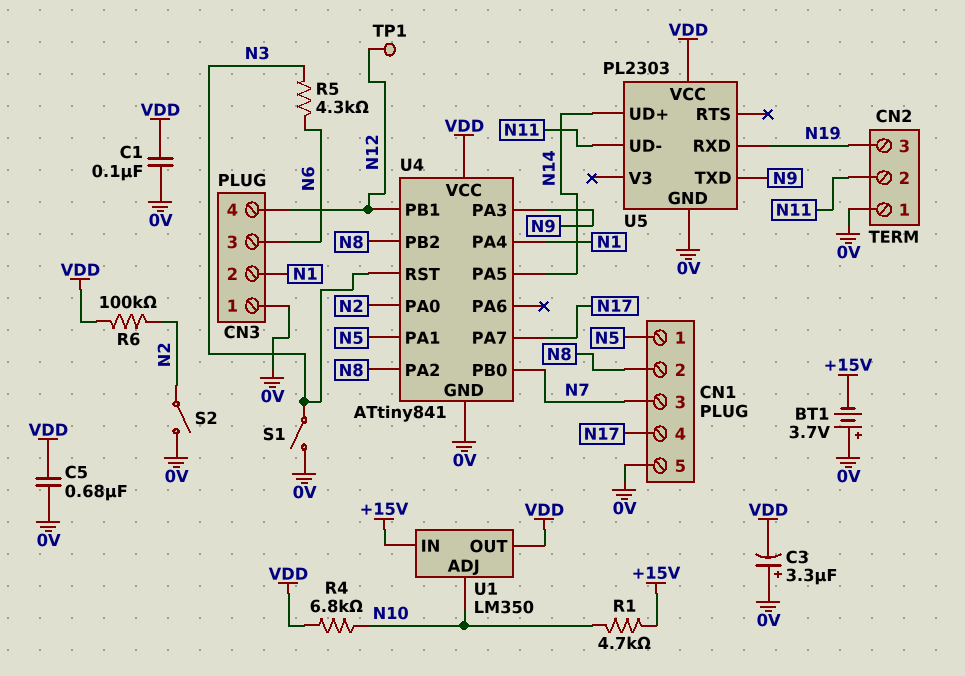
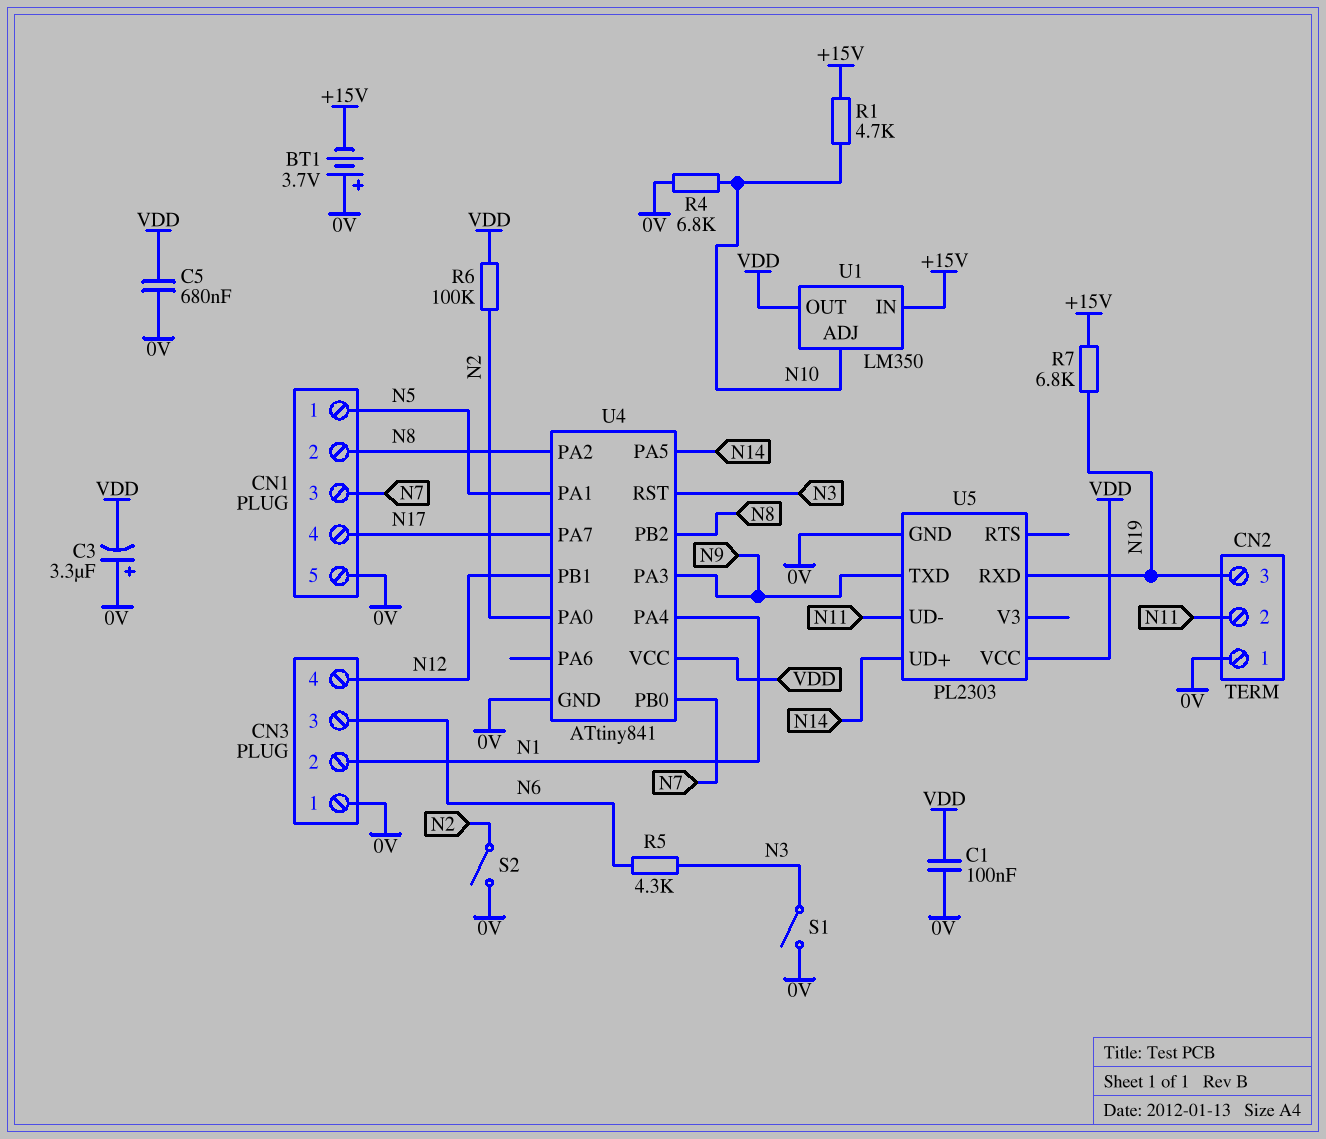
R4: 6.8k (N10, VDD) -> 6.8k (0V, N10)
R7: none -> 6.8k (+15V, N19)
TP1: test point (N12) -> none

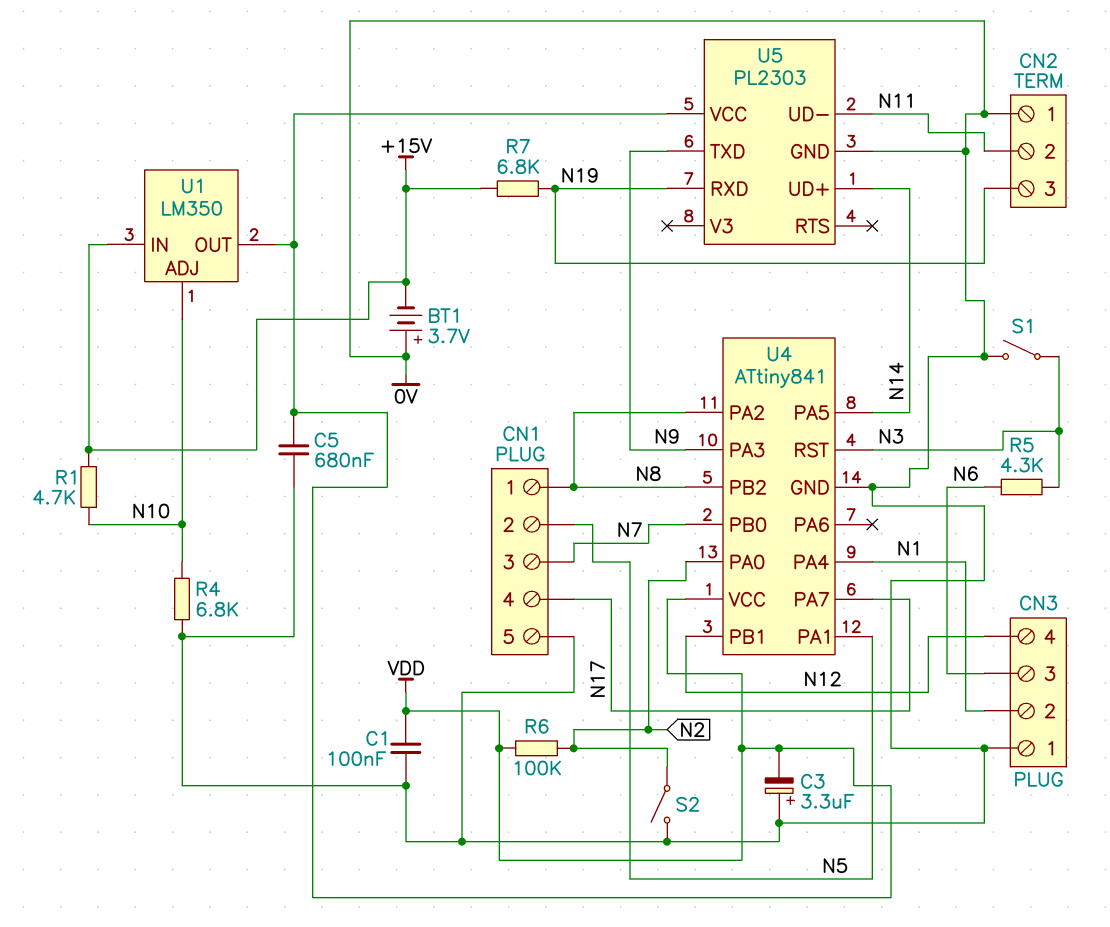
CN1 pin 1: N5 -> N8
CN1 pin 2: N8 -> N5

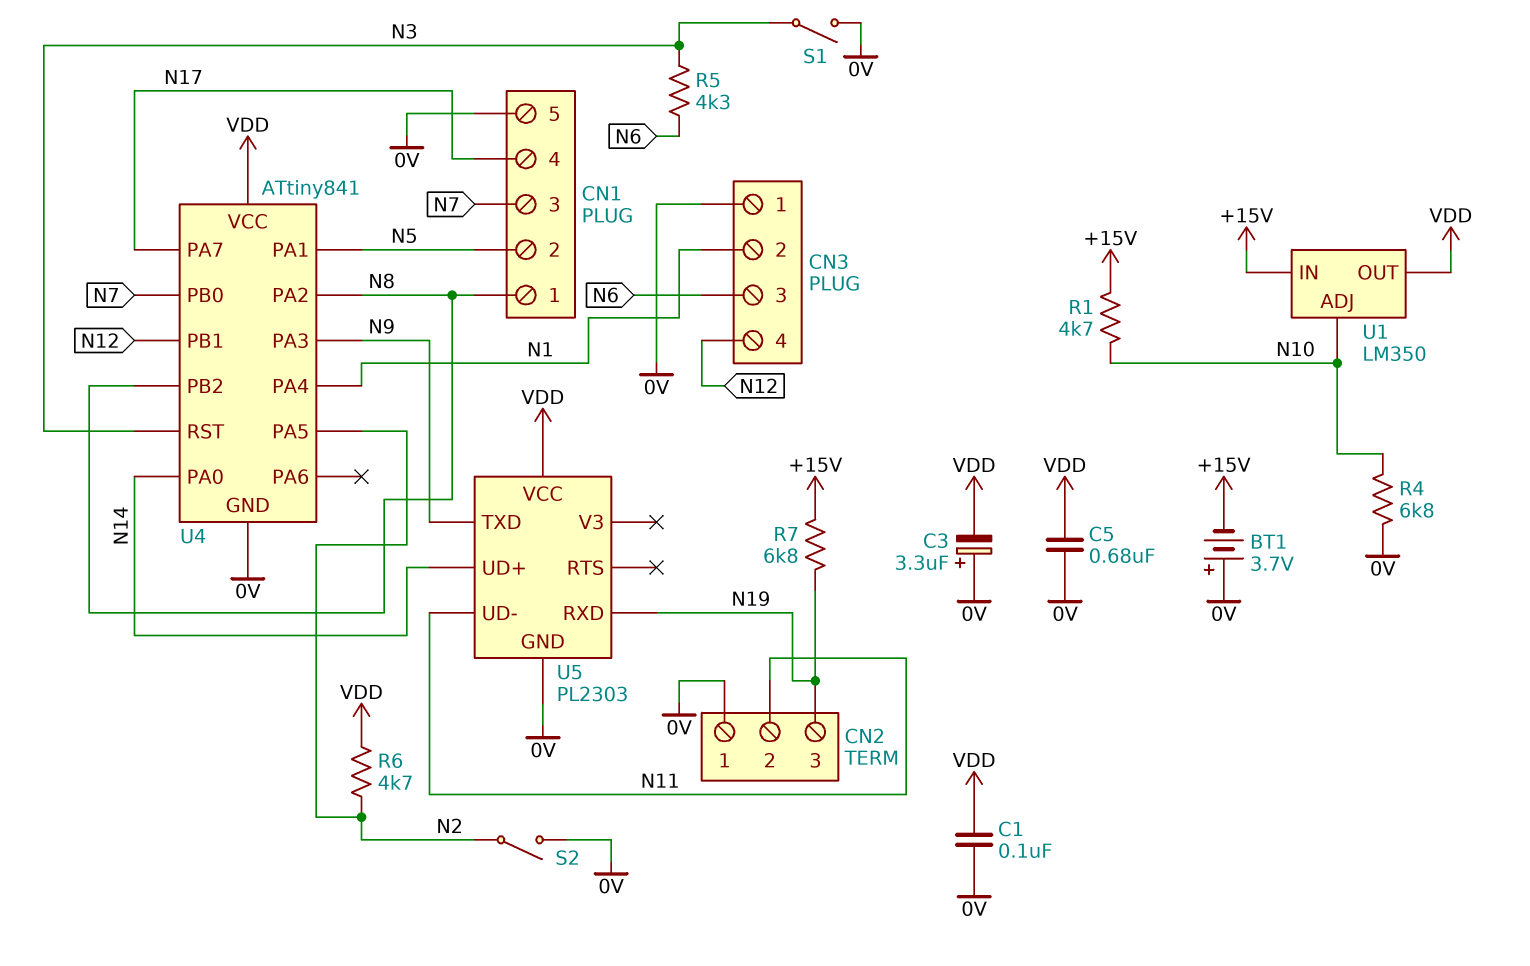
R6: 100k (N2, VDD) -> 4.7k (N2, VDD)
U4 pin PA0: N2 -> N14
U4 pin PA5: N14 -> N2

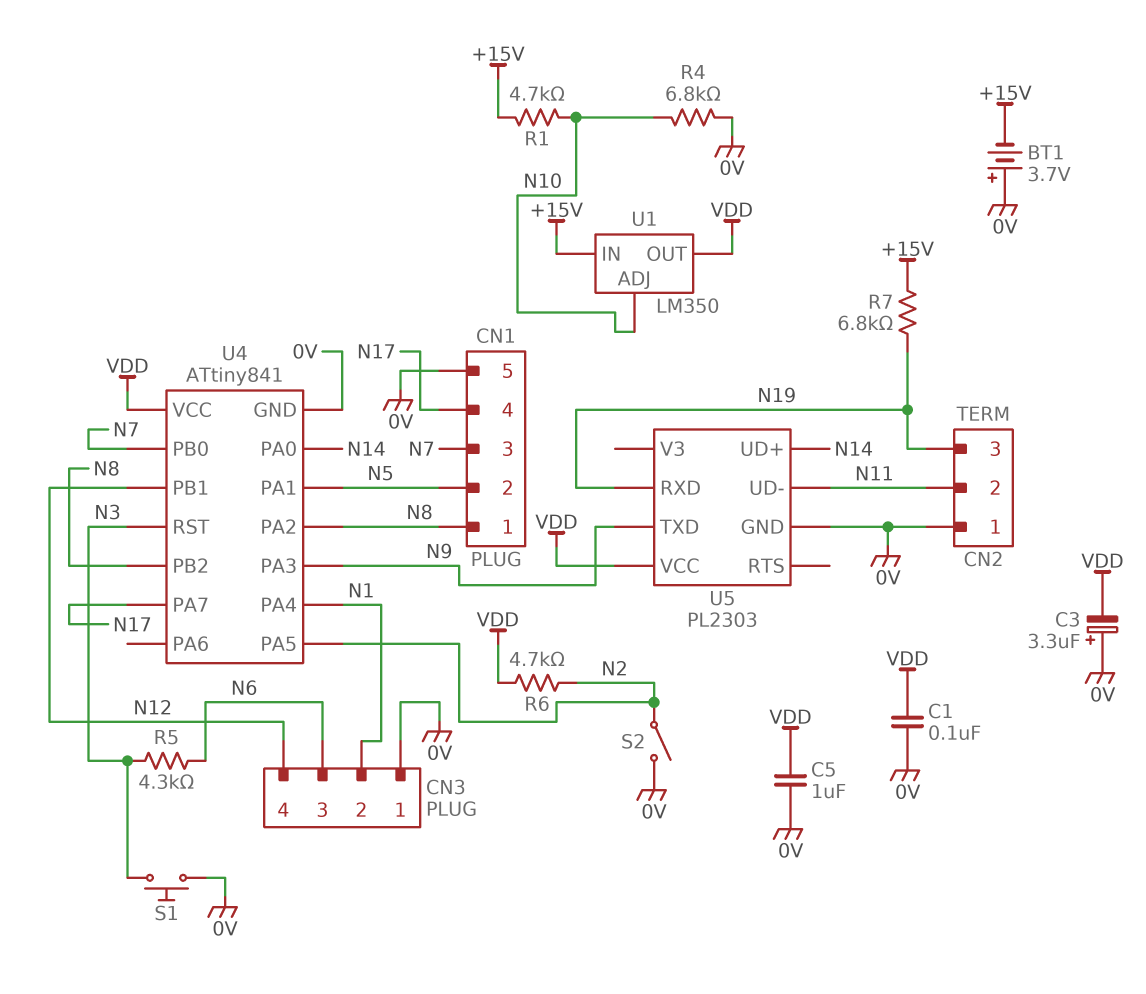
C5: 680nF (0V, VDD) -> 1uF (0V, VDD)
S1: switch (0V, N3) -> button (0V, N3)

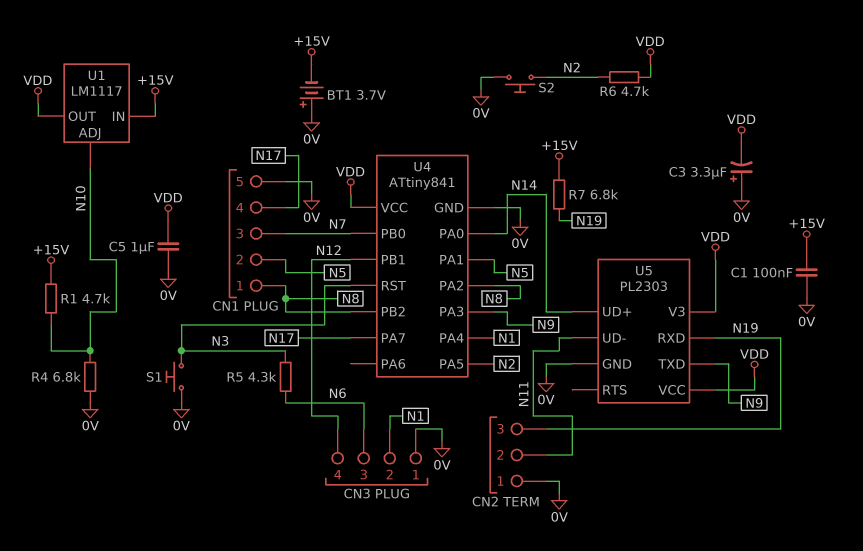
C1: 100nF (0V, VDD) -> 100nF (+15V, 0V)
S2: switch (0V, N2) -> button (0V, N2)
U1: LM350 -> LM1117
U5 pin V3: none -> VDD

